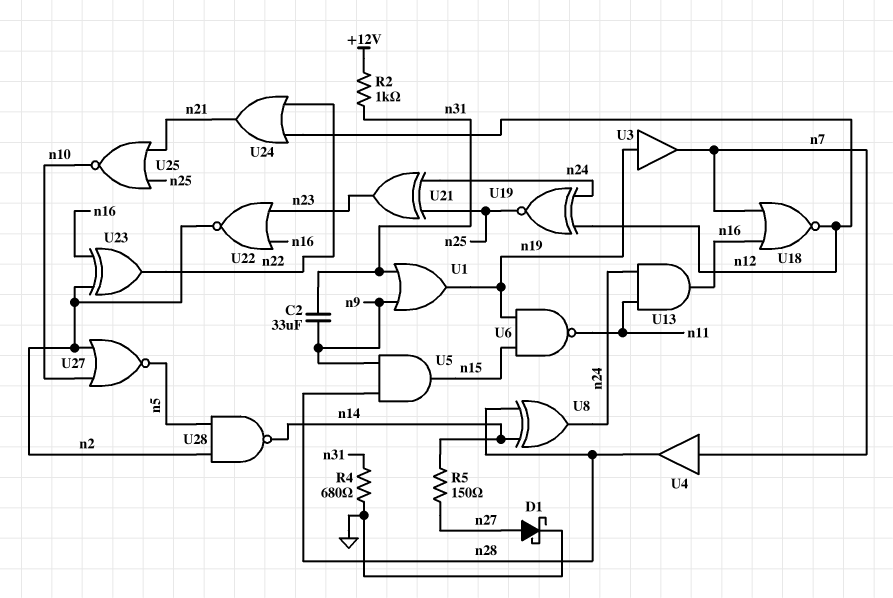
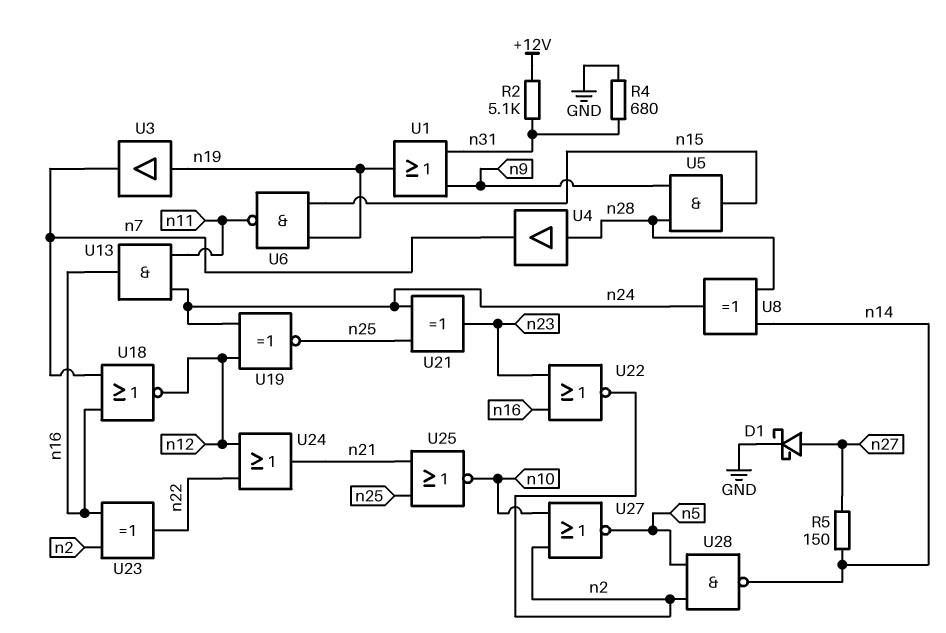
C2: 33uF (n9, n31) -> none
R2: 1k (+12V, n31) -> 5.1k (+12V, n31)
U4: buffer (in n7, out n28) -> buffer (in n28, out n7)

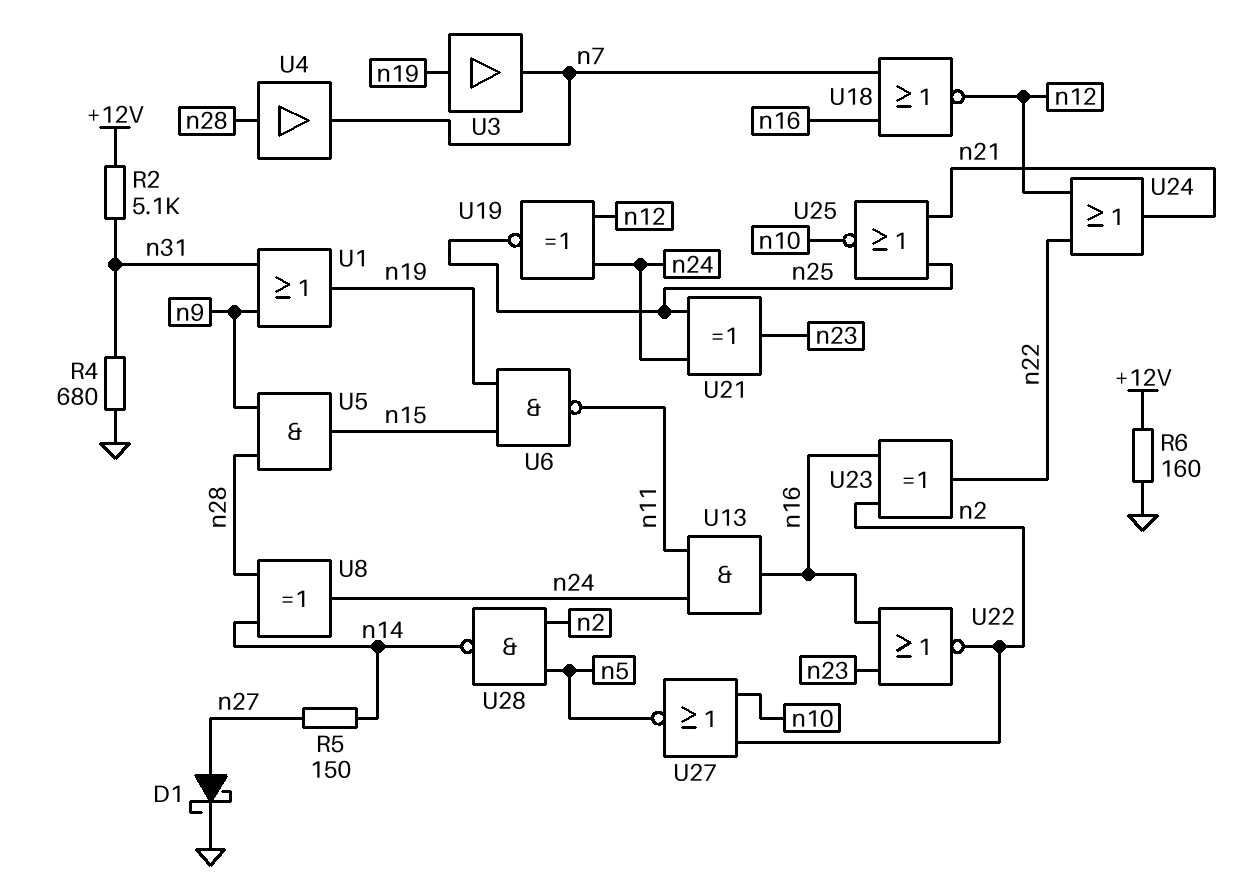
R6: none -> 160 (+12V, GND)

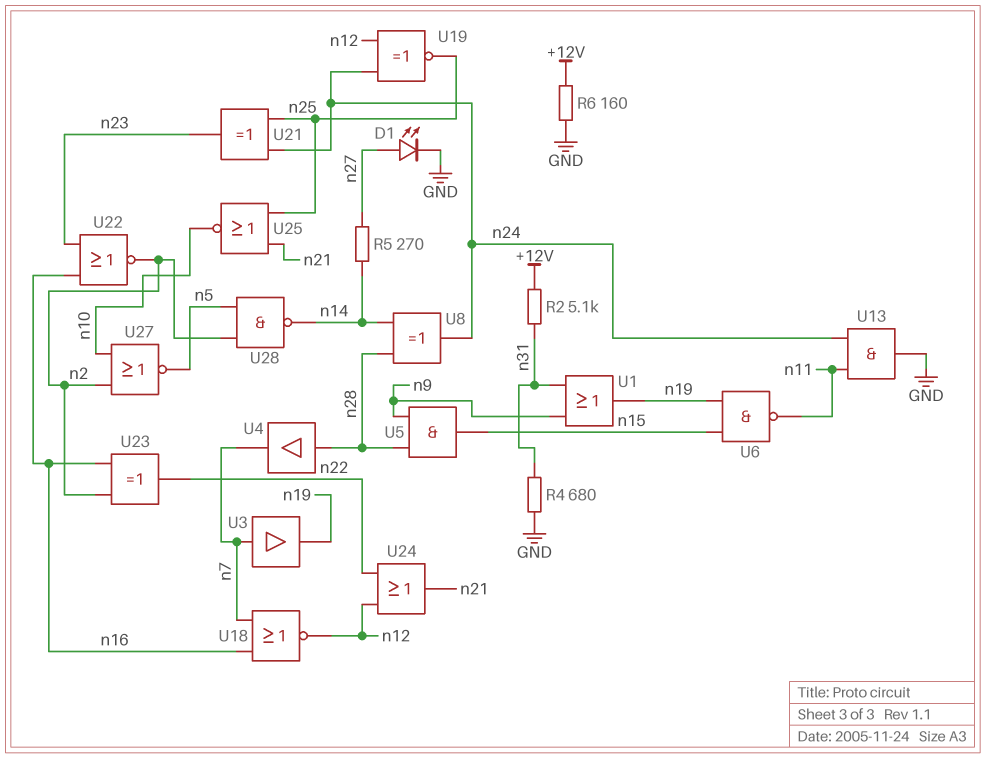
D1: schottky (A n27, K GND) -> LED (A n27, K GND)
R5: 150 (n14, n27) -> 270 (n14, n27)
U3: buffer (in n19, out n7) -> buffer (in n7, out n19)
U13: AND (in n11, in n24, out n16) -> AND (in n11, in n24, out GND)

